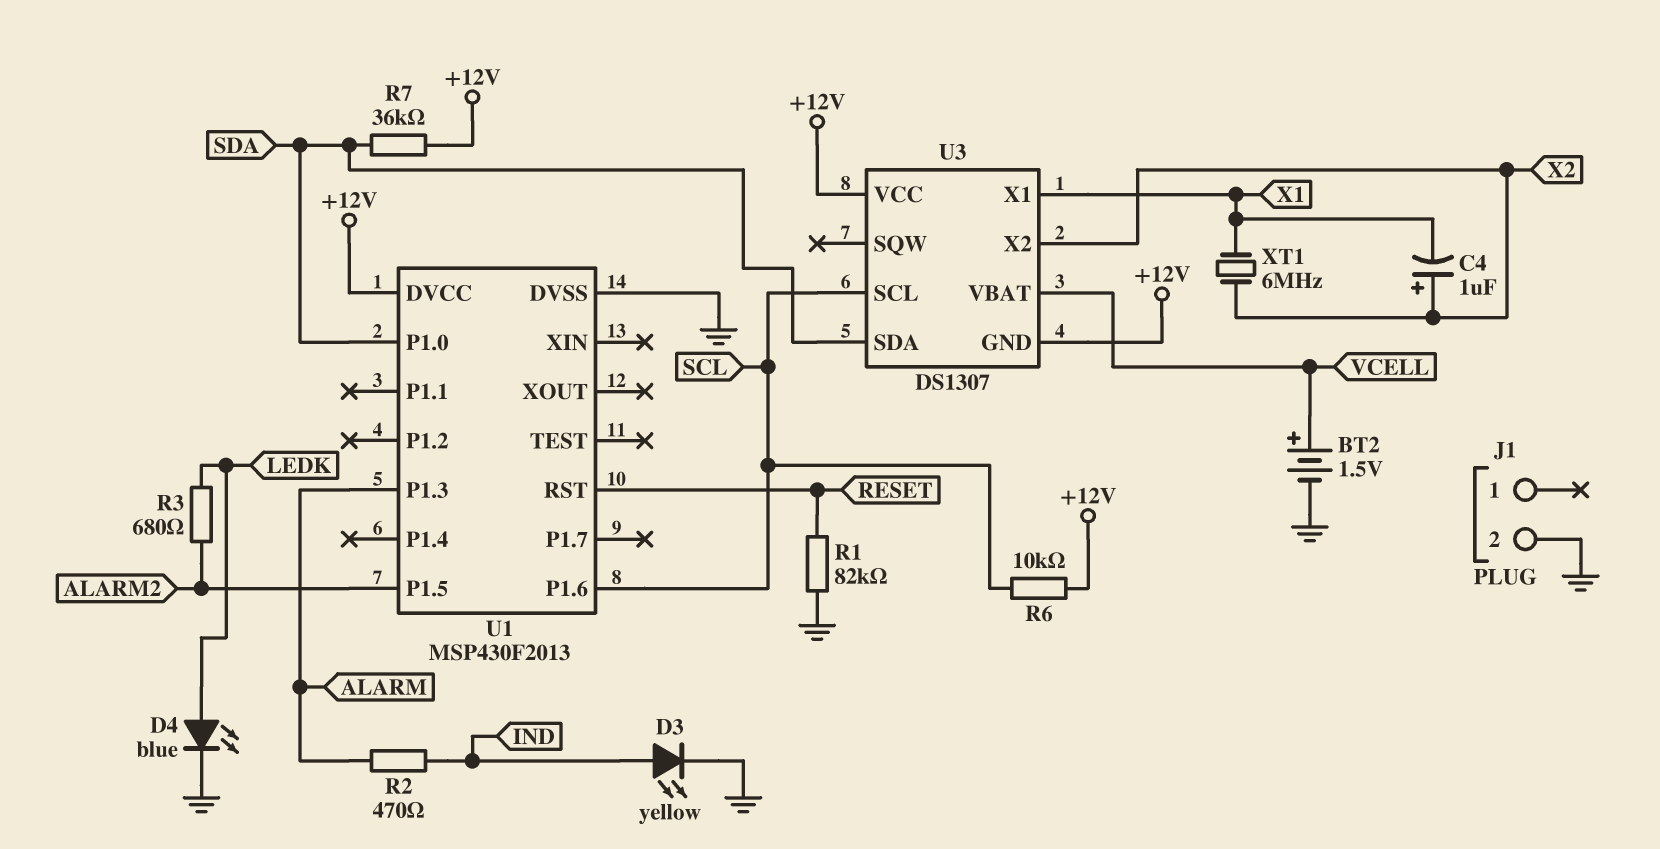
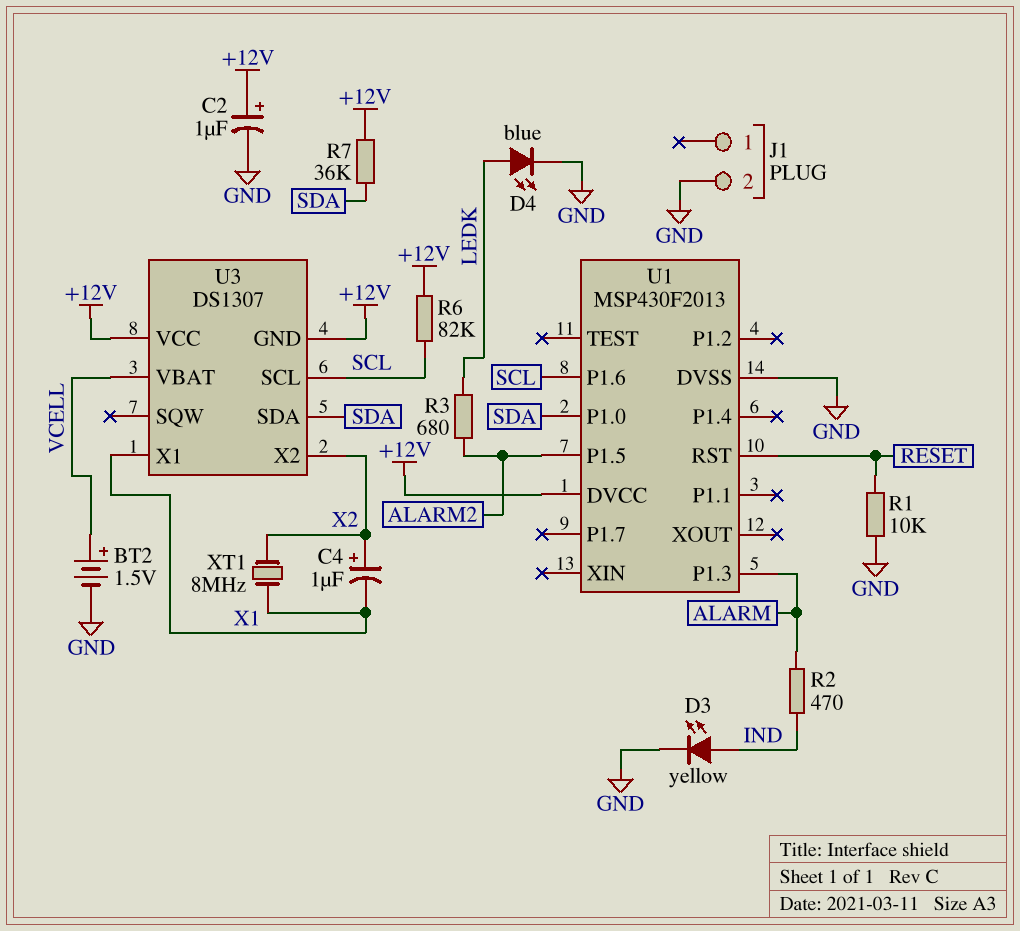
C2: none -> 1uF (plus +12V, minus GND)
R1: 82k (GND, RESET) -> 10k (GND, RESET)
R6: 10k (+12V, SCL) -> 82k (+12V, SCL)
XT1: 6MHz (X1, X2) -> 8MHz (X1, X2)

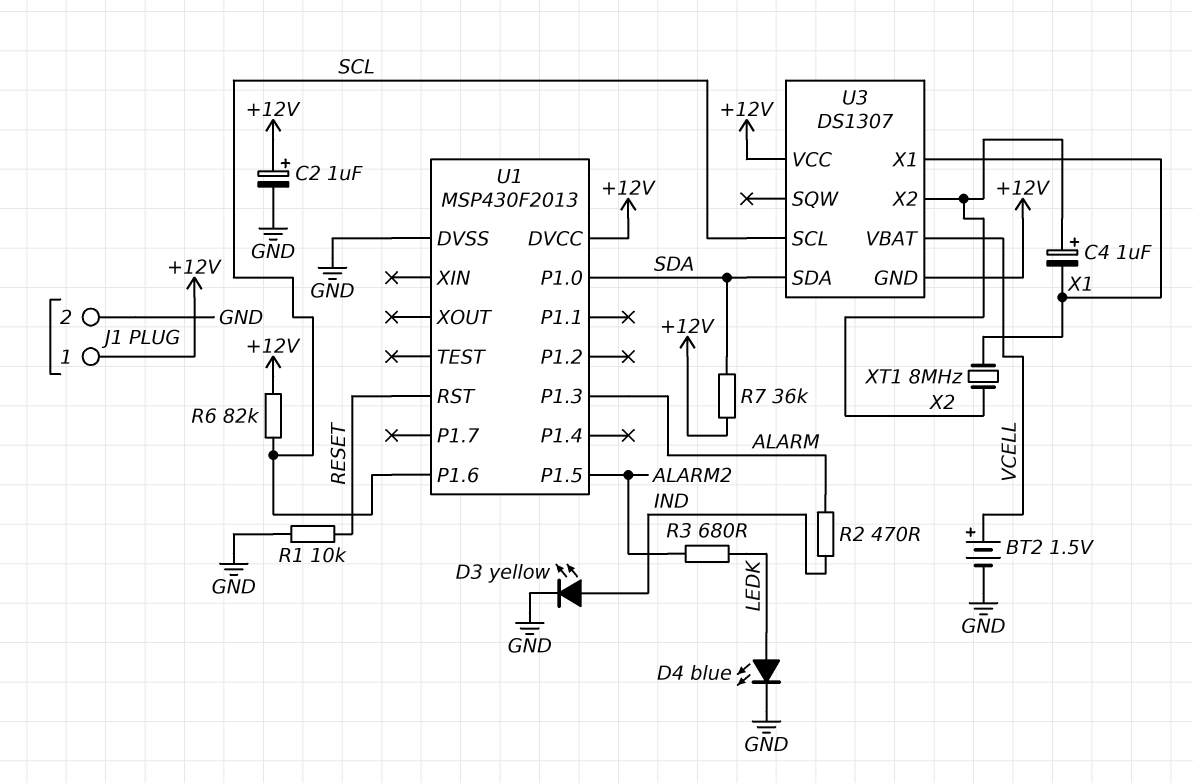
J1 pin 1: none -> +12V

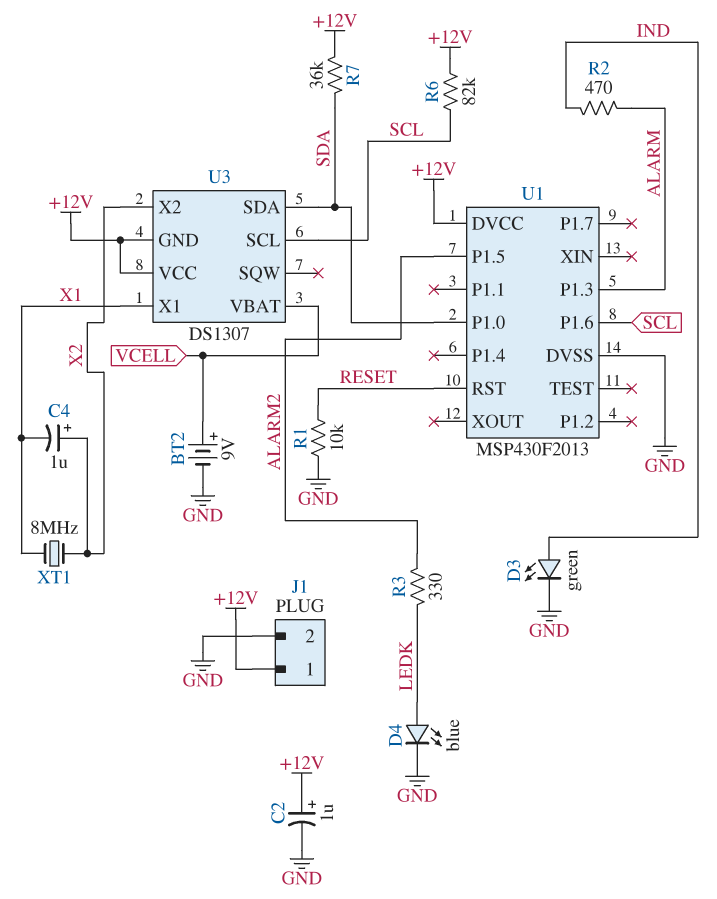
BT2: 1.5V (plus VCELL, minus GND) -> 9V (plus VCELL, minus GND)
D3: LED yellow (A IND, K GND) -> LED green (A IND, K GND)
R3: 680 (ALARM2, LEDK) -> 330 (ALARM2, LEDK)

